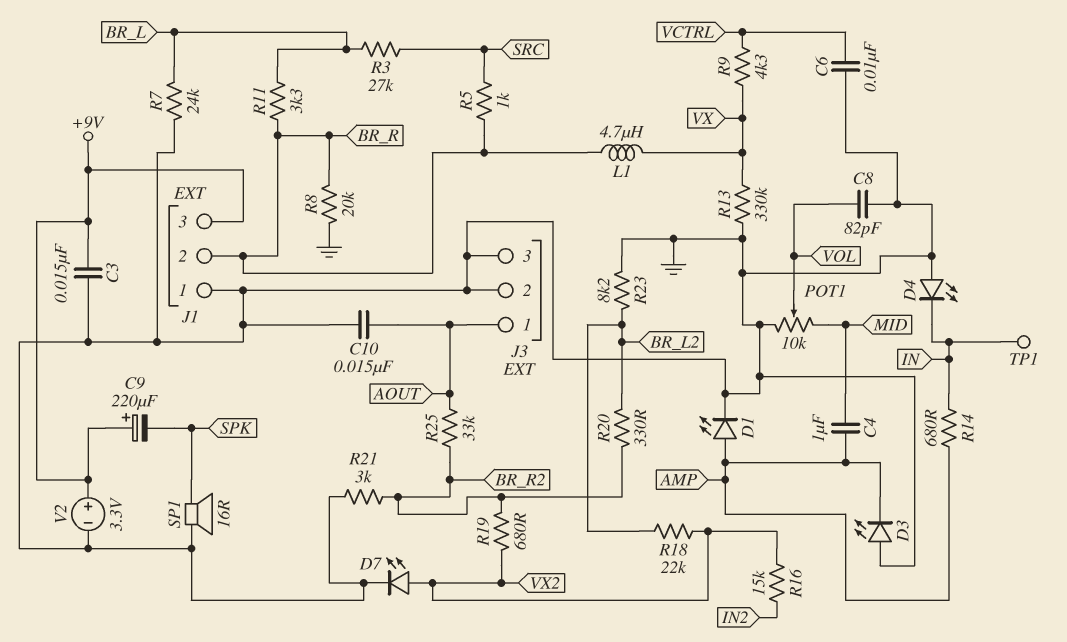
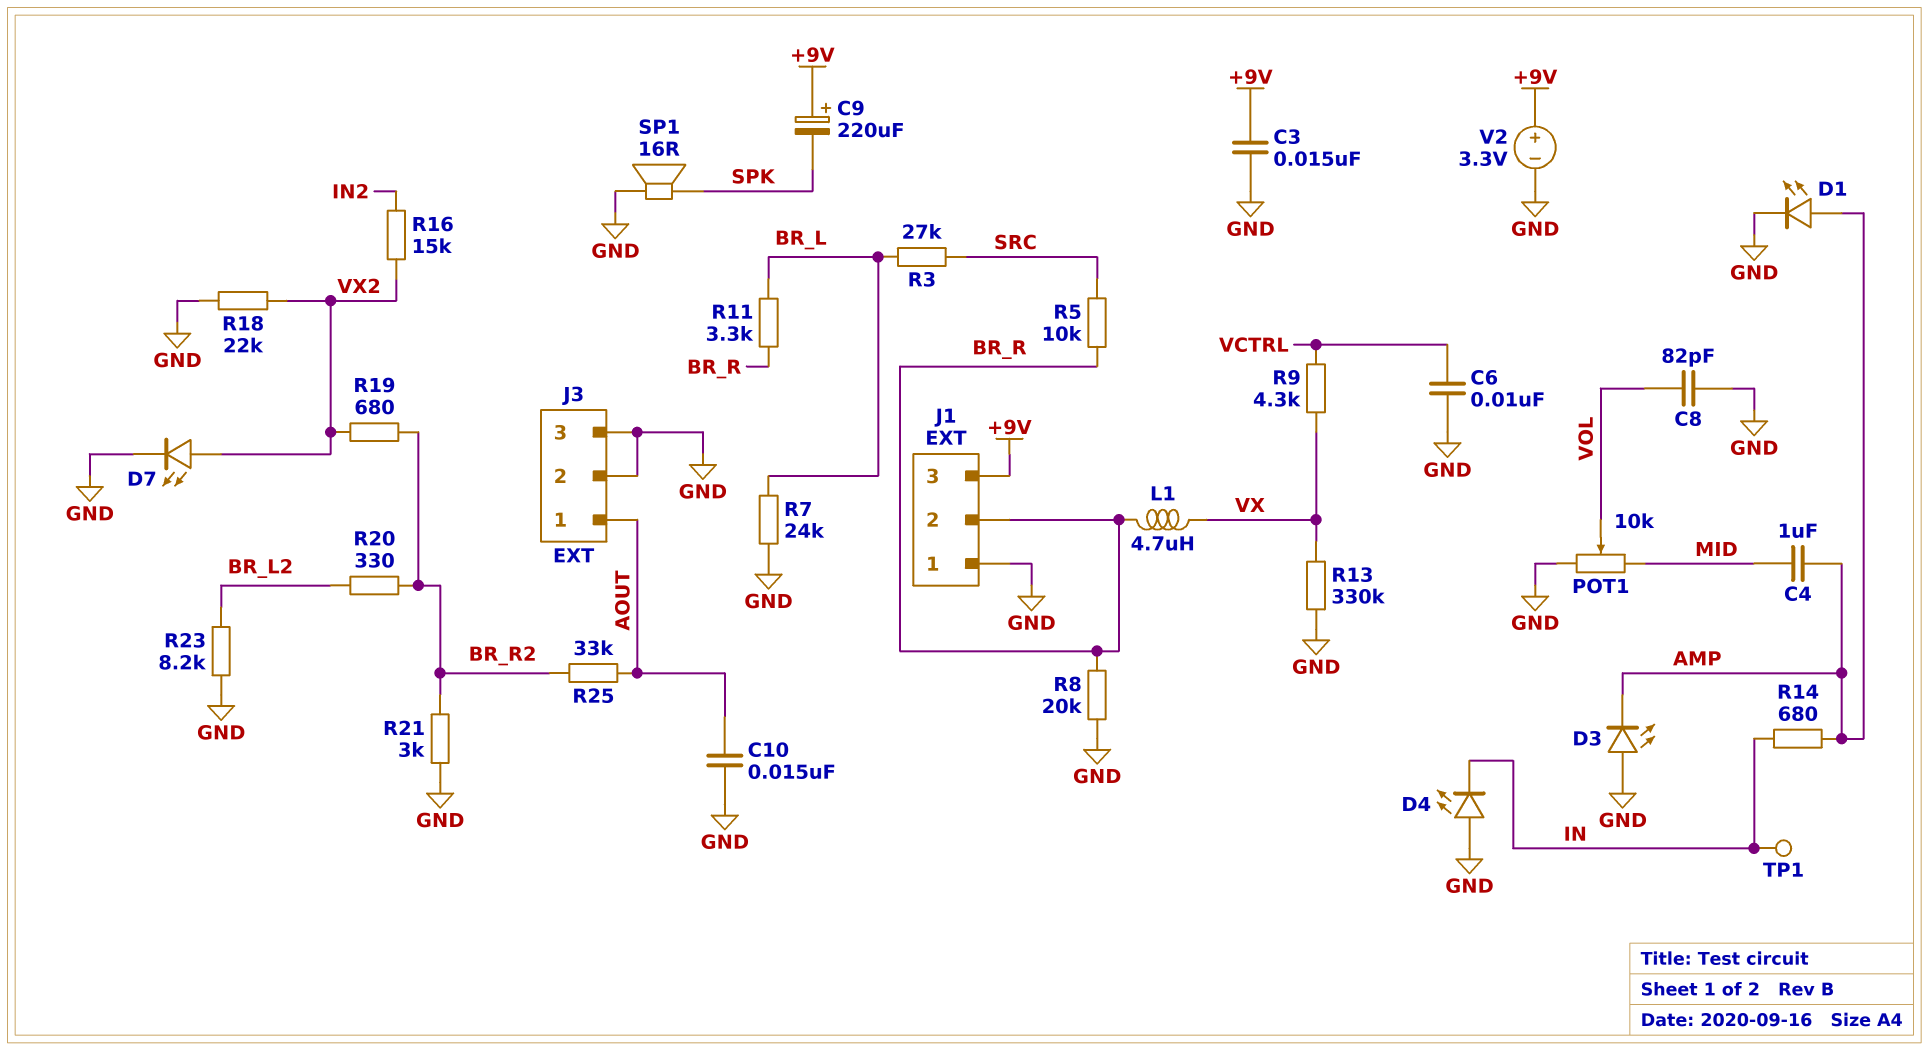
R5: 1k (BR_R, SRC) -> 10k (BR_R, SRC)
R18: 22k (BR_L2, VX2) -> 22k (GND, VX2)

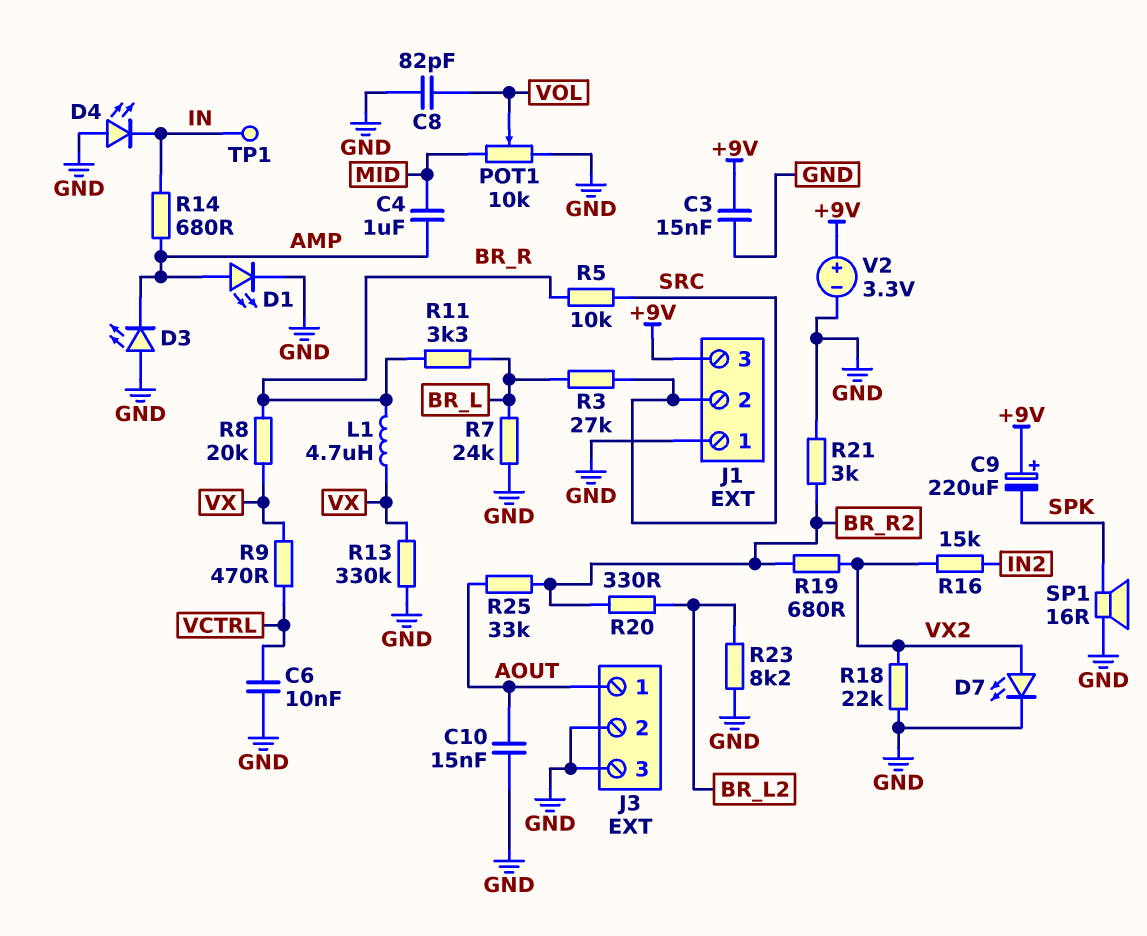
J1 pin 2: BR_R -> SRC
R8: 20k (BR_R, GND) -> 20k (BR_R, VX)
R9: 4.3k (VCTRL, VX) -> 470 (VCTRL, VX)

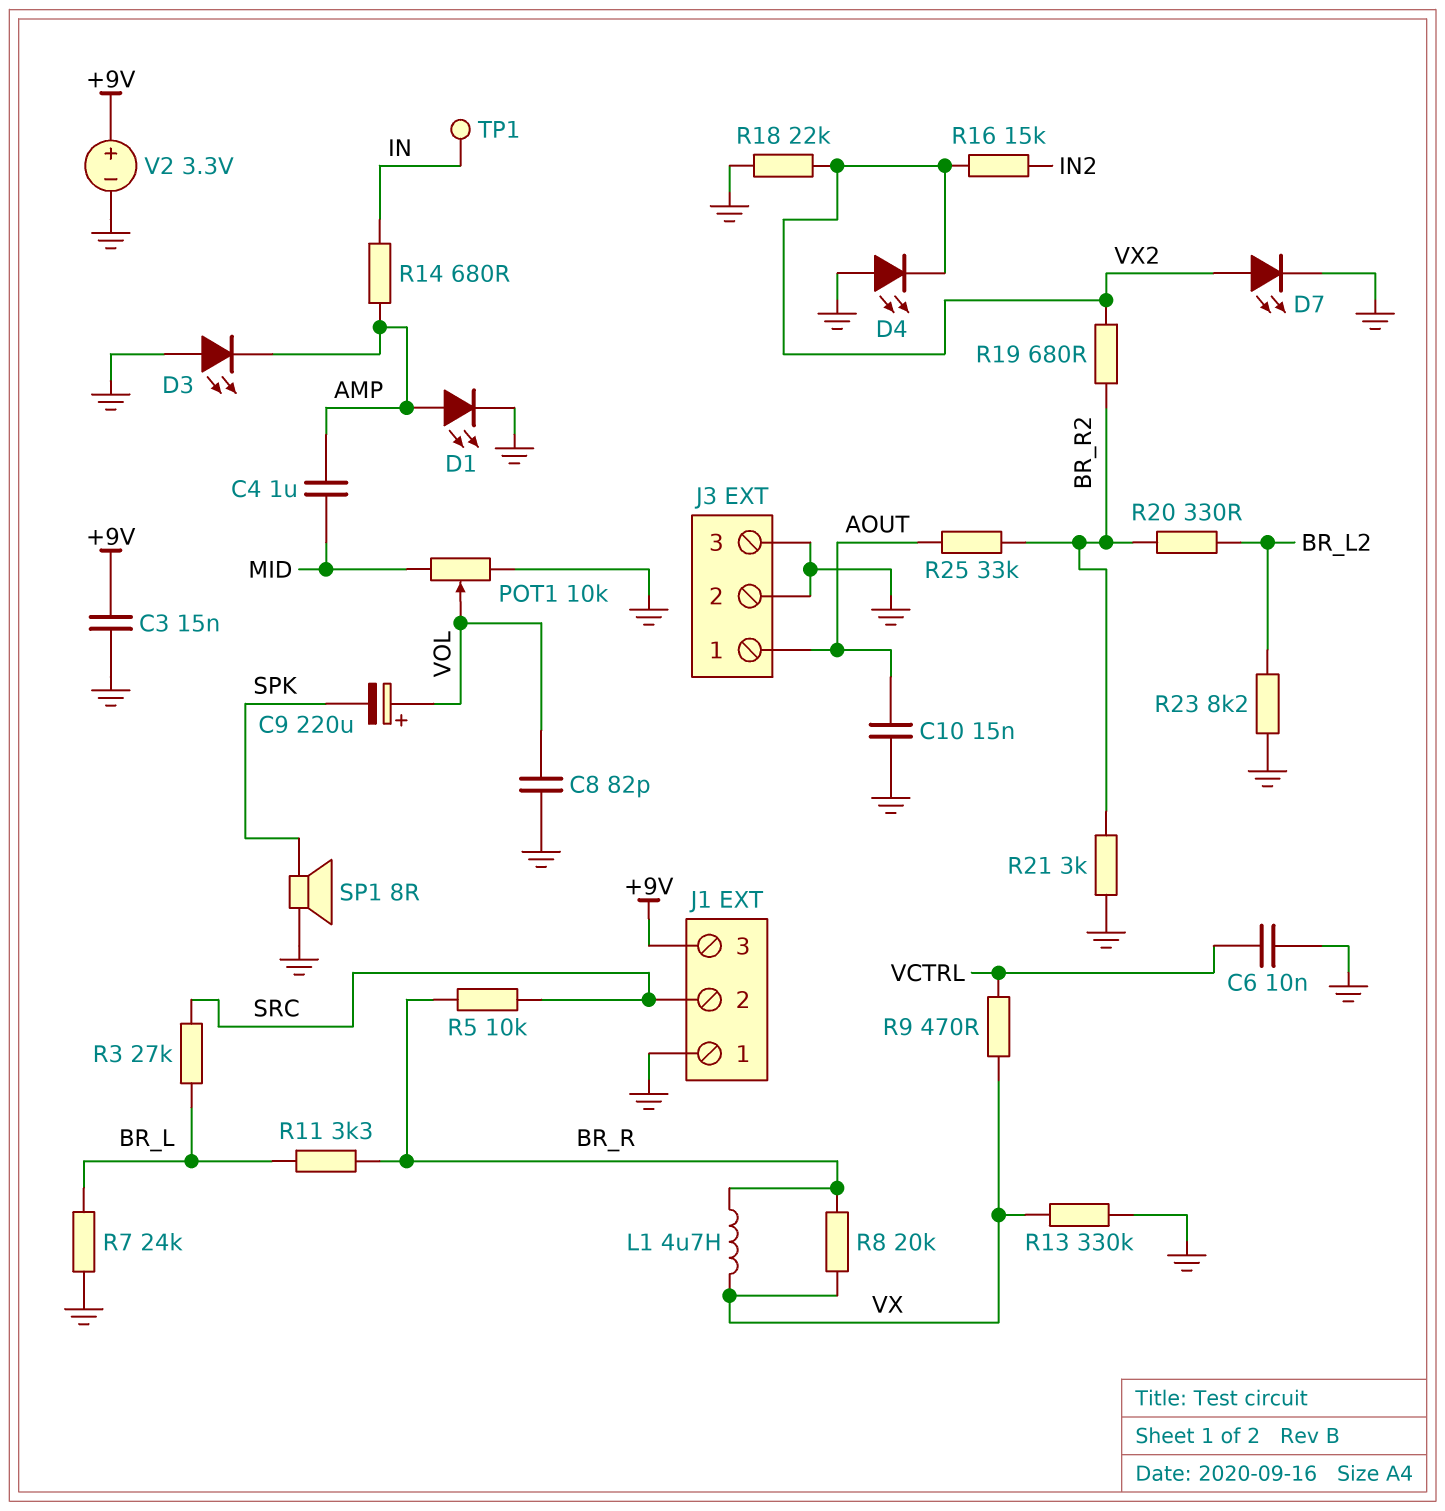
C9: 220uF (plus +9V, minus SPK) -> 220uF (plus VOL, minus SPK)
D4: LED (A GND, K IN) -> LED (A GND, K VX2)
SP1: speaker 16R (GND, SPK) -> speaker 8R (GND, SPK)

